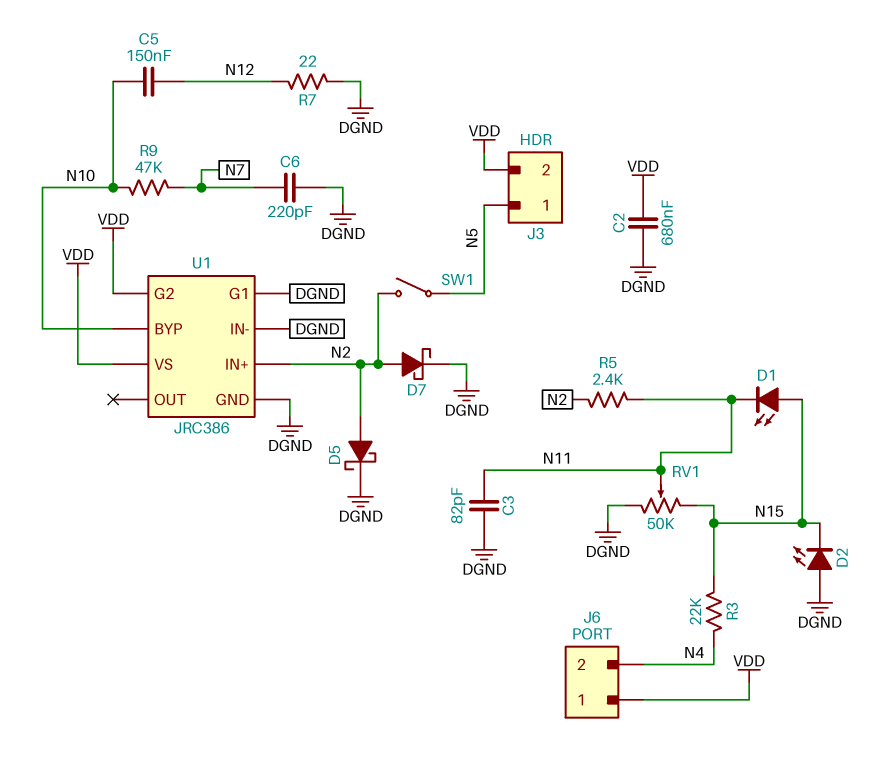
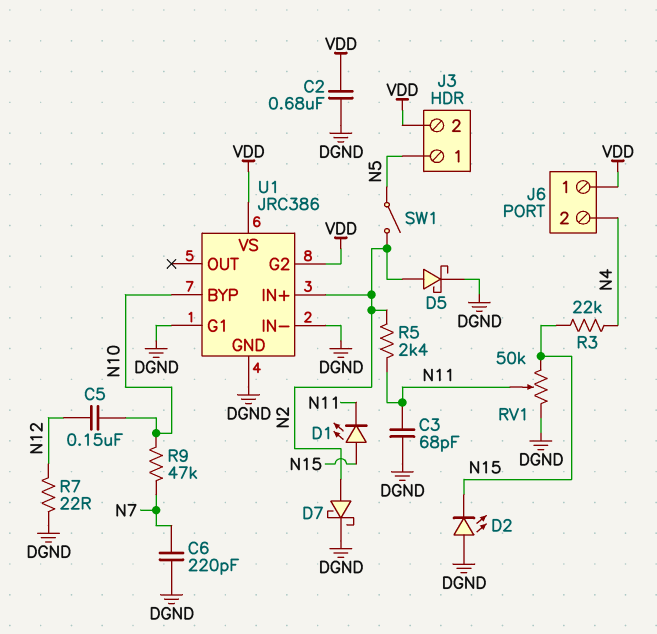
C3: 82pF (DGND, N11) -> 68pF (DGND, N11)

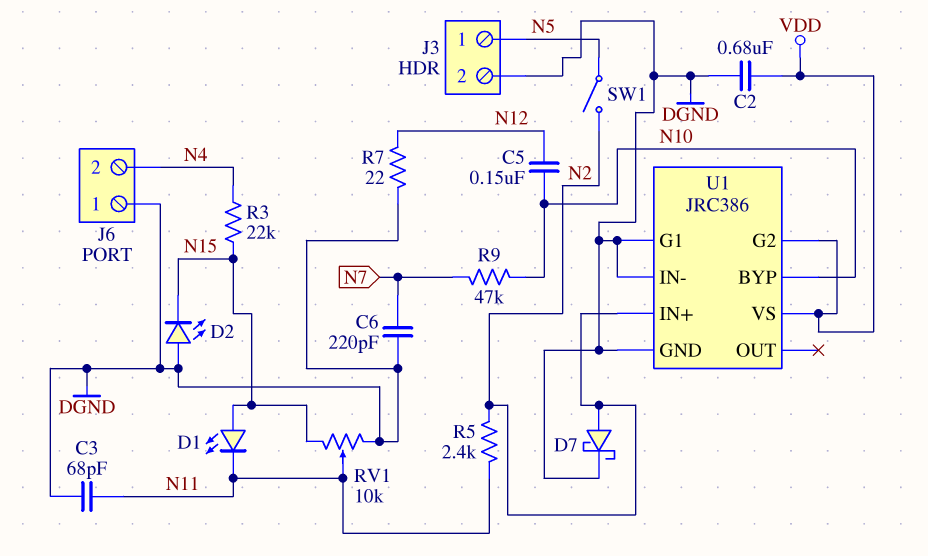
D5: schottky (A N2, K DGND) -> none
J3 pin 2: VDD -> DGND
J6 pin 1: VDD -> DGND
RV1: 50k (DGND, N15, wiper N11) -> 10k (DGND, N15, wiper N11)

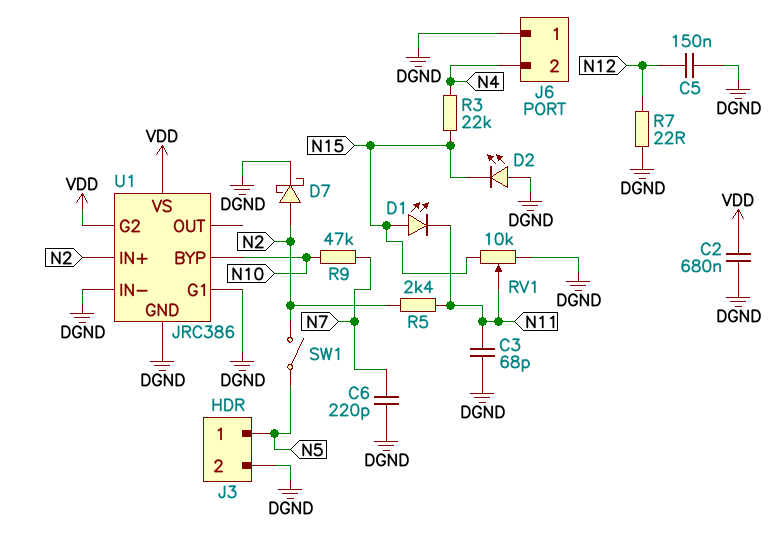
C5: 150nF (N10, N12) -> 150nF (DGND, N12)

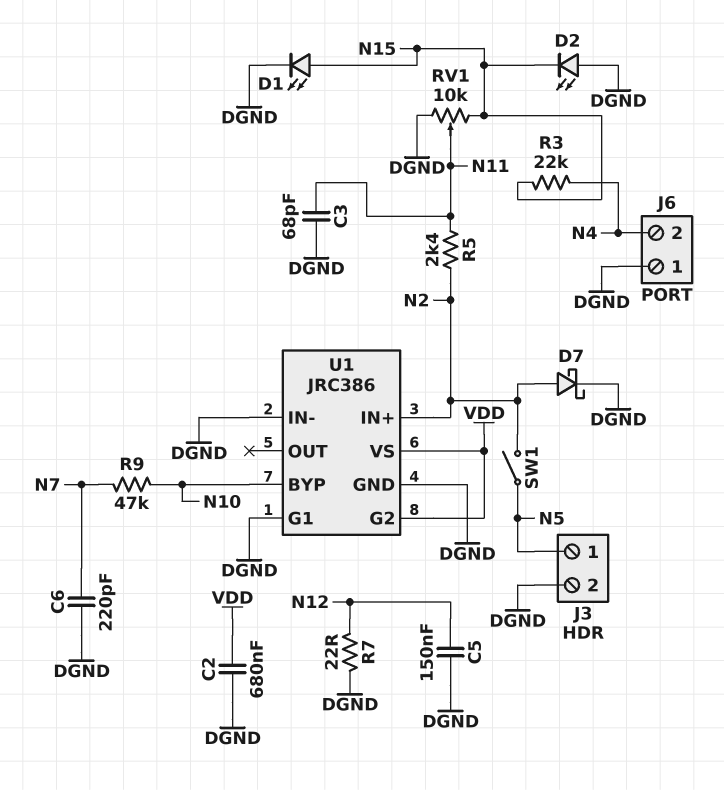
D1: LED (A N15, K N11) -> LED (A N15, K DGND)

